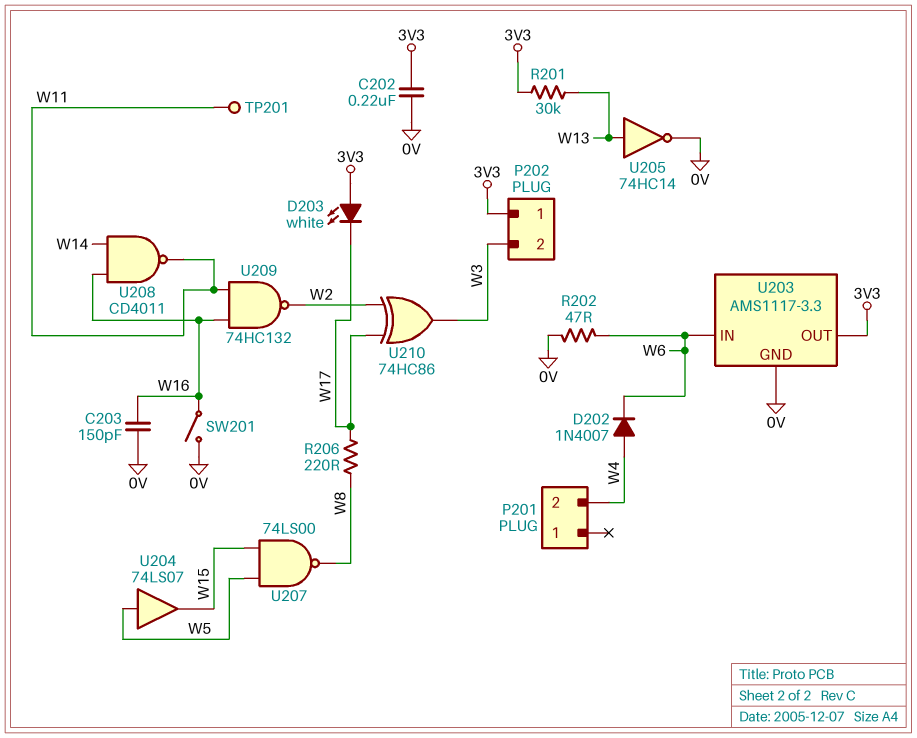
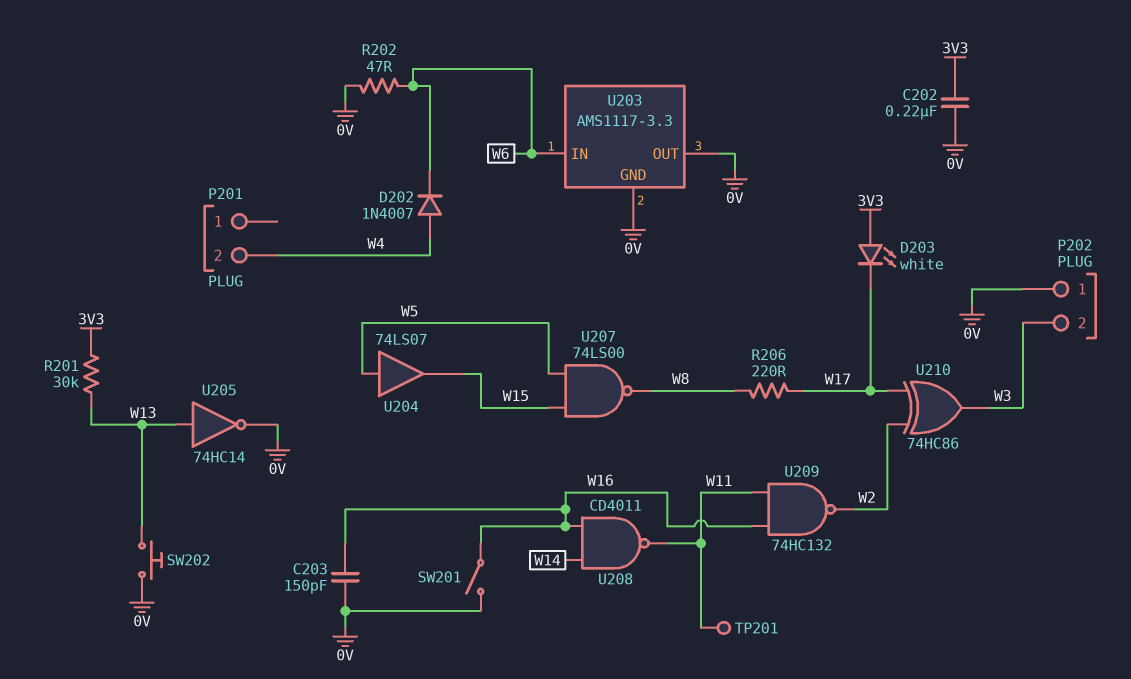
P202 pin 1: 3V3 -> 0V
SW202: none -> button (0V, W13)
U203 pin OUT: 3V3 -> 0V

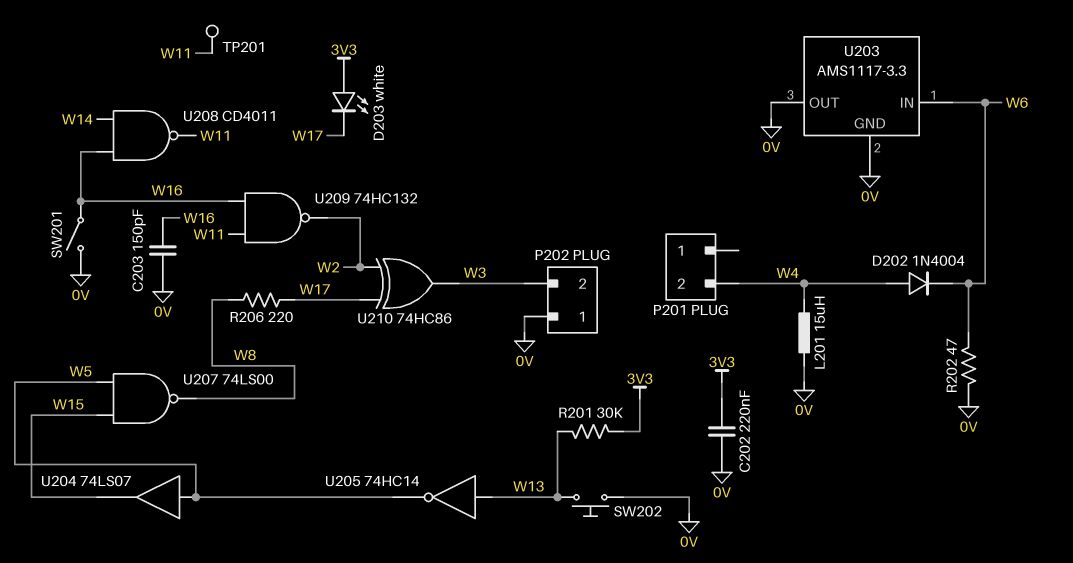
D202: diode 1N4007 (A W4, K W6) -> diode 1N4004 (A W4, K W6)
L201: none -> 15uH (0V, W4)
U205: NOT 74HC14 (in W13, out 0V) -> NOT 74HC14 (in W13, out W5)

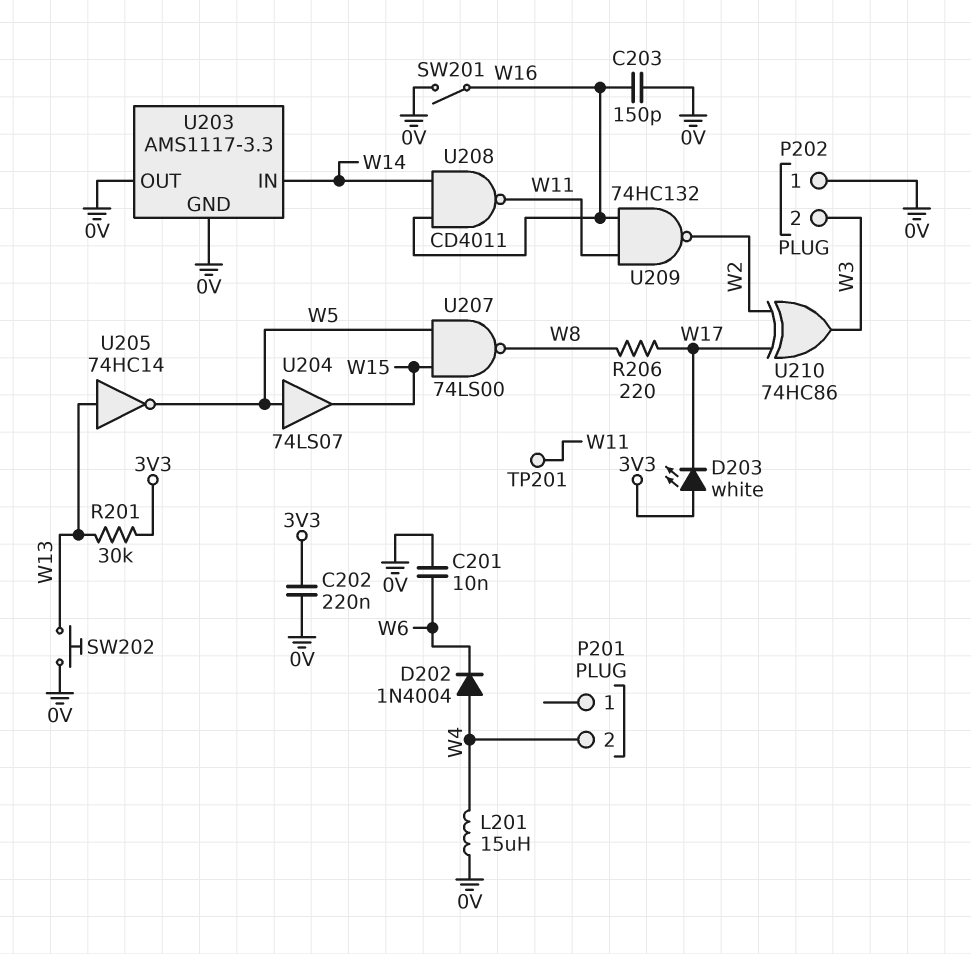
C201: none -> 10nF (0V, W6)
R202: 47 (0V, W6) -> none
U203 pin IN: W6 -> W14

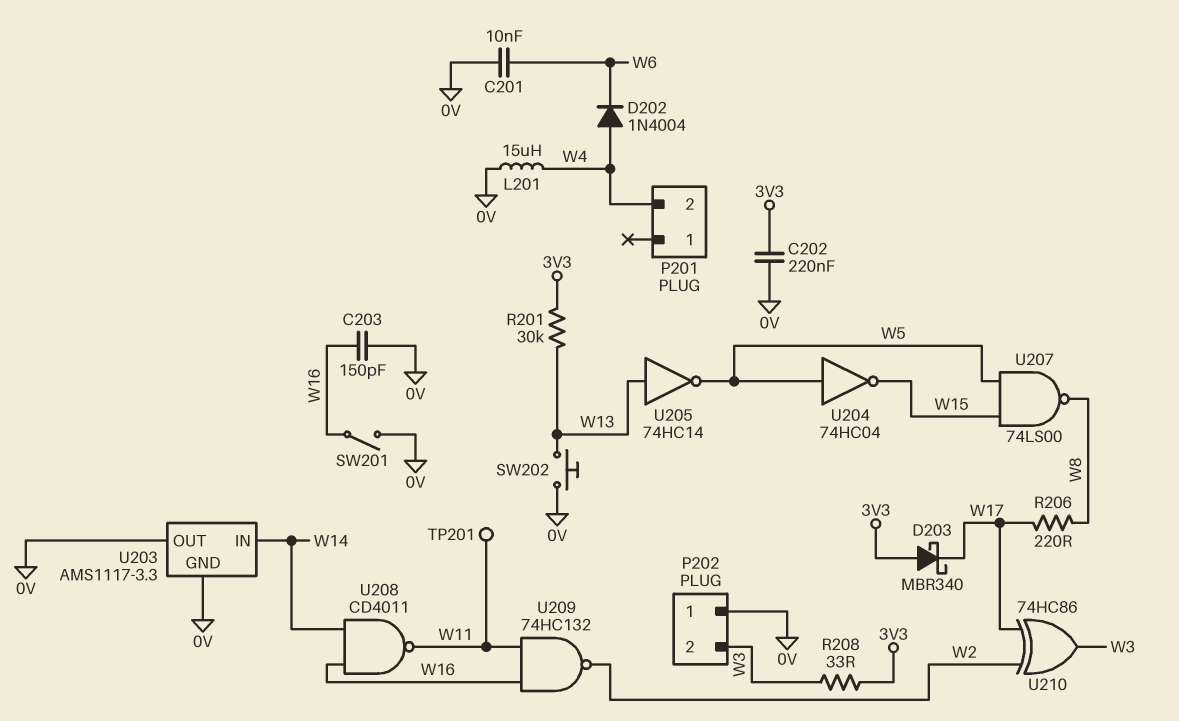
D203: LED white (A 3V3, K W17) -> schottky MBR340 (A 3V3, K W17)
R208: none -> 33 (3V3, W3)
U204: buffer 74LS07 (in W5, out W15) -> NOT 74HC04 (in W5, out W15)

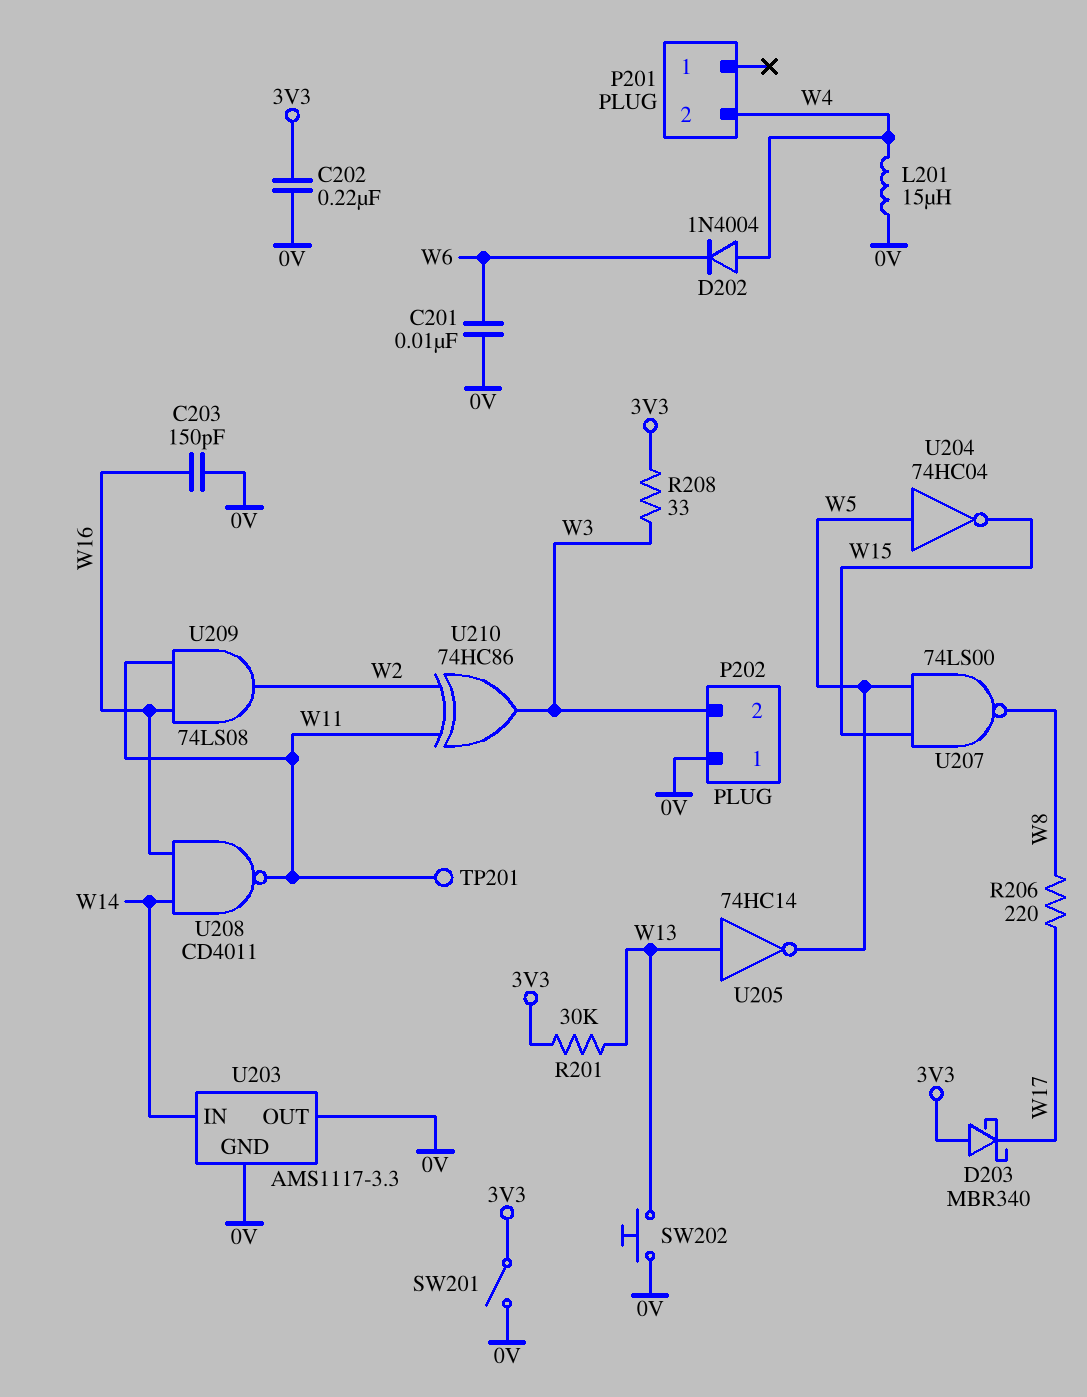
SW201: switch (0V, W16) -> switch (0V, 3V3)
U209: NAND 74HC132 (in W11, in W16, out W2) -> AND 74LS08 (in W11, in W16, out W2)
U210: XOR 74HC86 (in W2, in W17, out W3) -> XOR 74HC86 (in W2, in W11, out W3)

